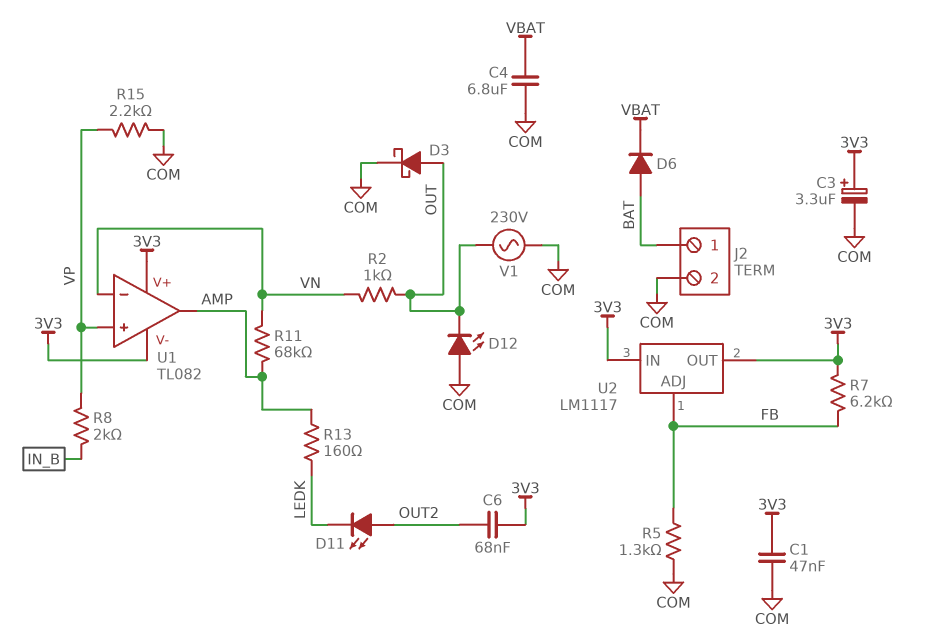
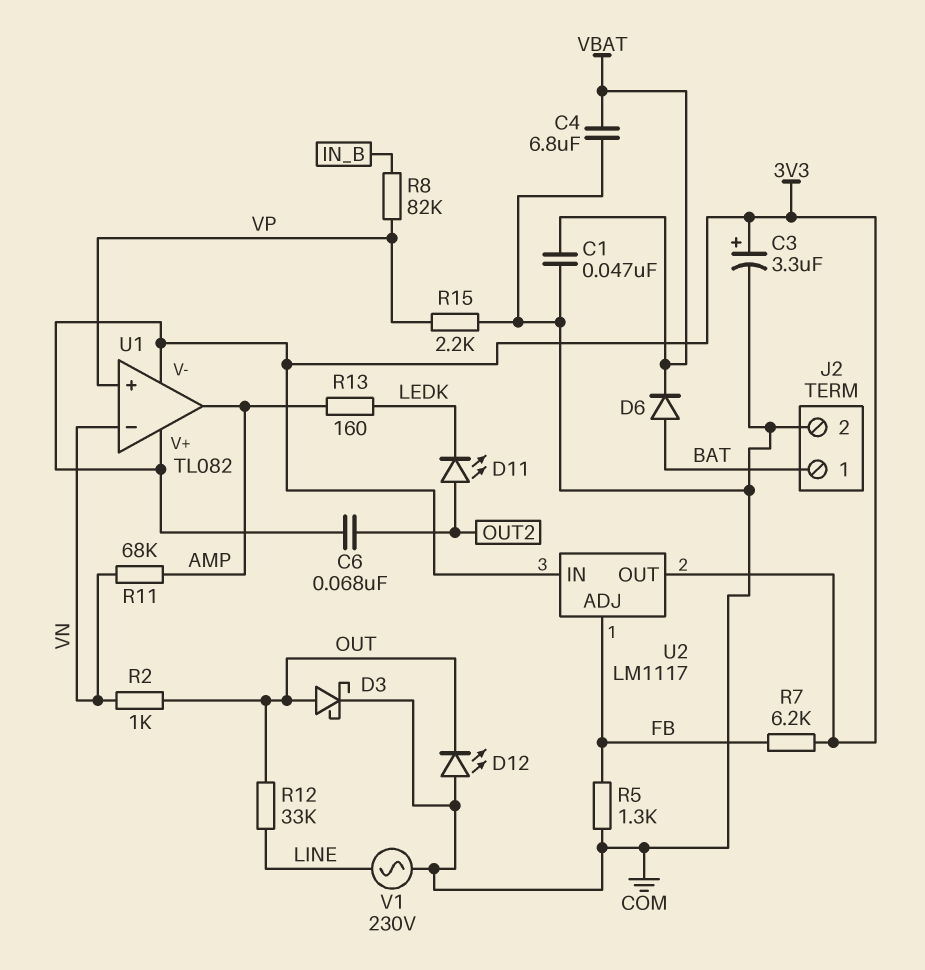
C1: 47nF (3V3, COM) -> 47nF (COM, VBAT)
R8: 2k (IN_B, VP) -> 82k (IN_B, VP)
R12: none -> 33k (LINE, OUT)
V1: AC 230V (COM, OUT) -> AC 230V (COM, LINE)

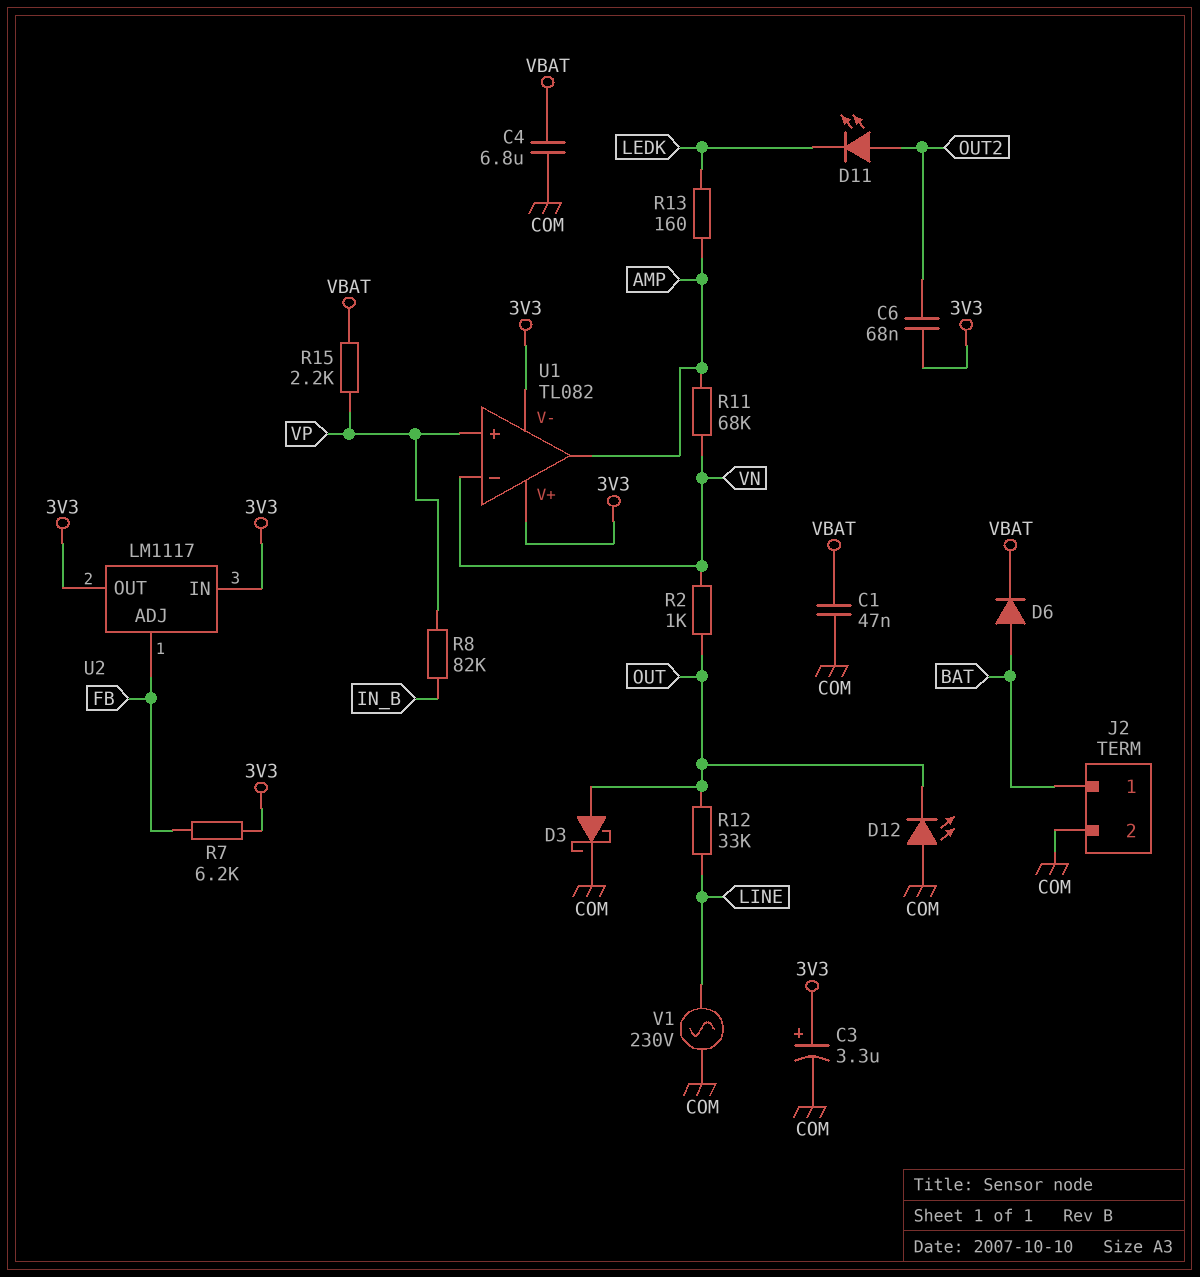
R5: 1.3k (COM, FB) -> none
R15: 2.2k (COM, VP) -> 2.2k (VBAT, VP)

